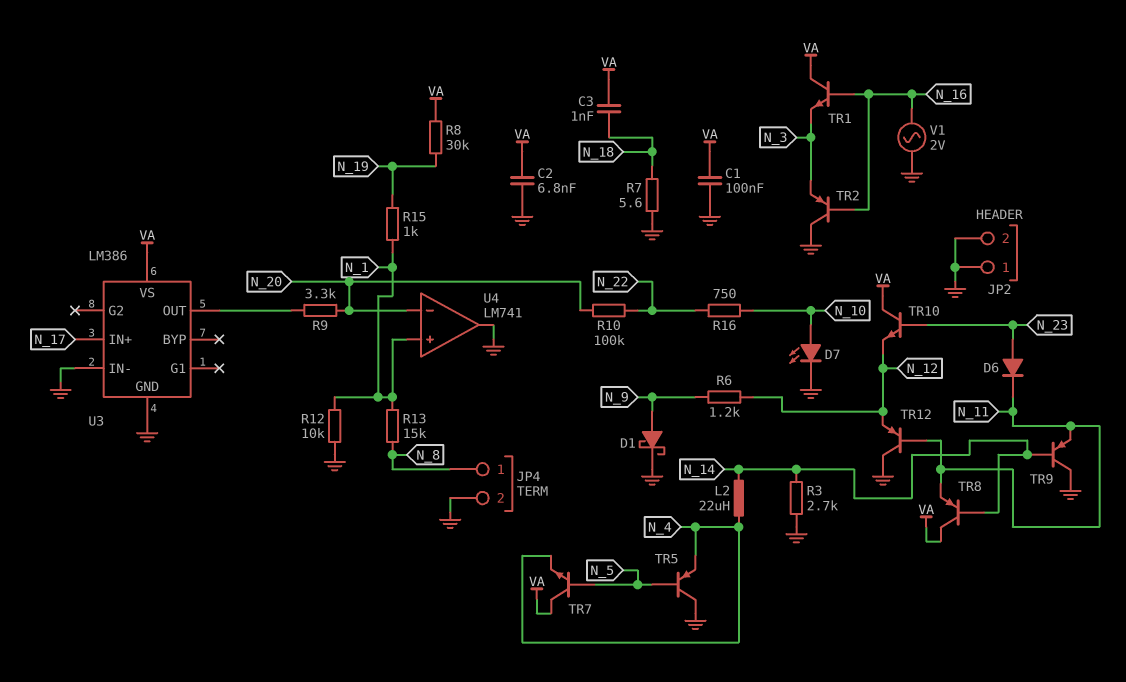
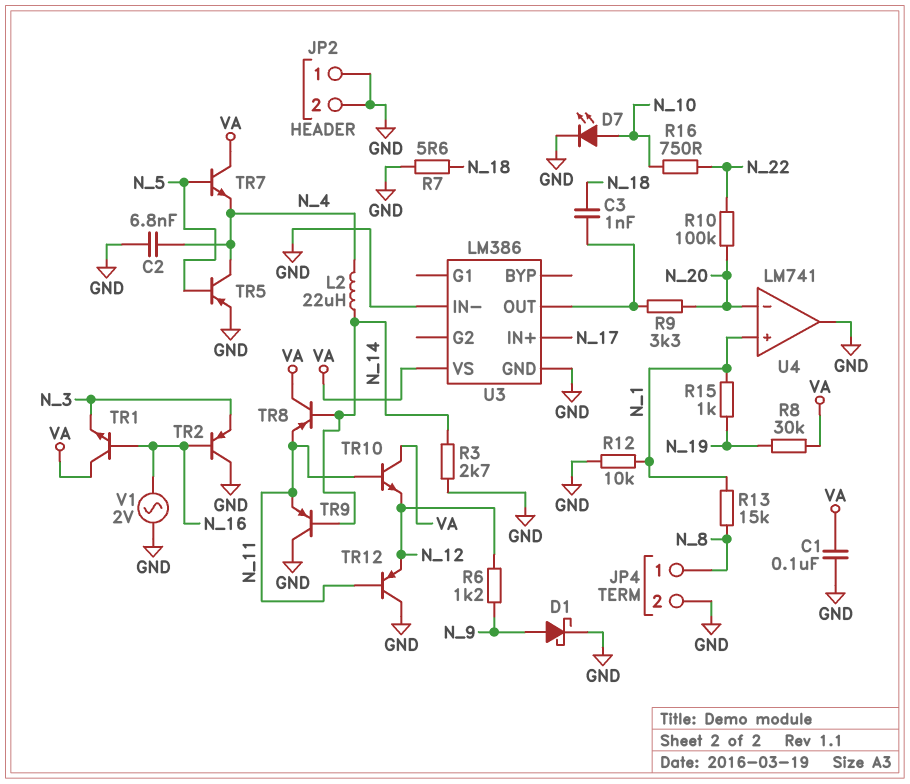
C2: 6.8nF (GND, VA) -> 6.8nF (GND, N_4)
C3: 1nF (N_18, VA) -> 1nF (N_18, U3/OUT)
D6: diode (A N_23, K N_11) -> none
TR5: PNP (B N_5, C GND, E N_4) -> PNP (B N_5, C N_4, E GND)
TR10: NPN (B N_23, C VA, E N_12) -> NPN (B N_11, C VA, E N_12)

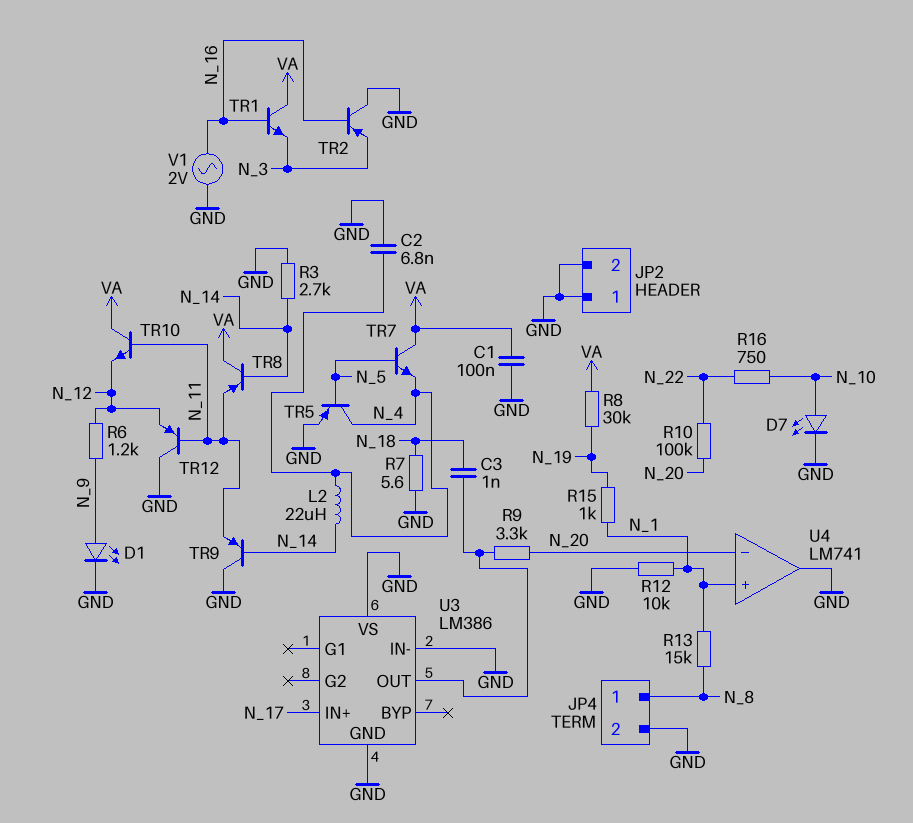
D1: schottky (A N_9, K GND) -> LED (A N_9, K GND)
U3 pin VS: VA -> GND

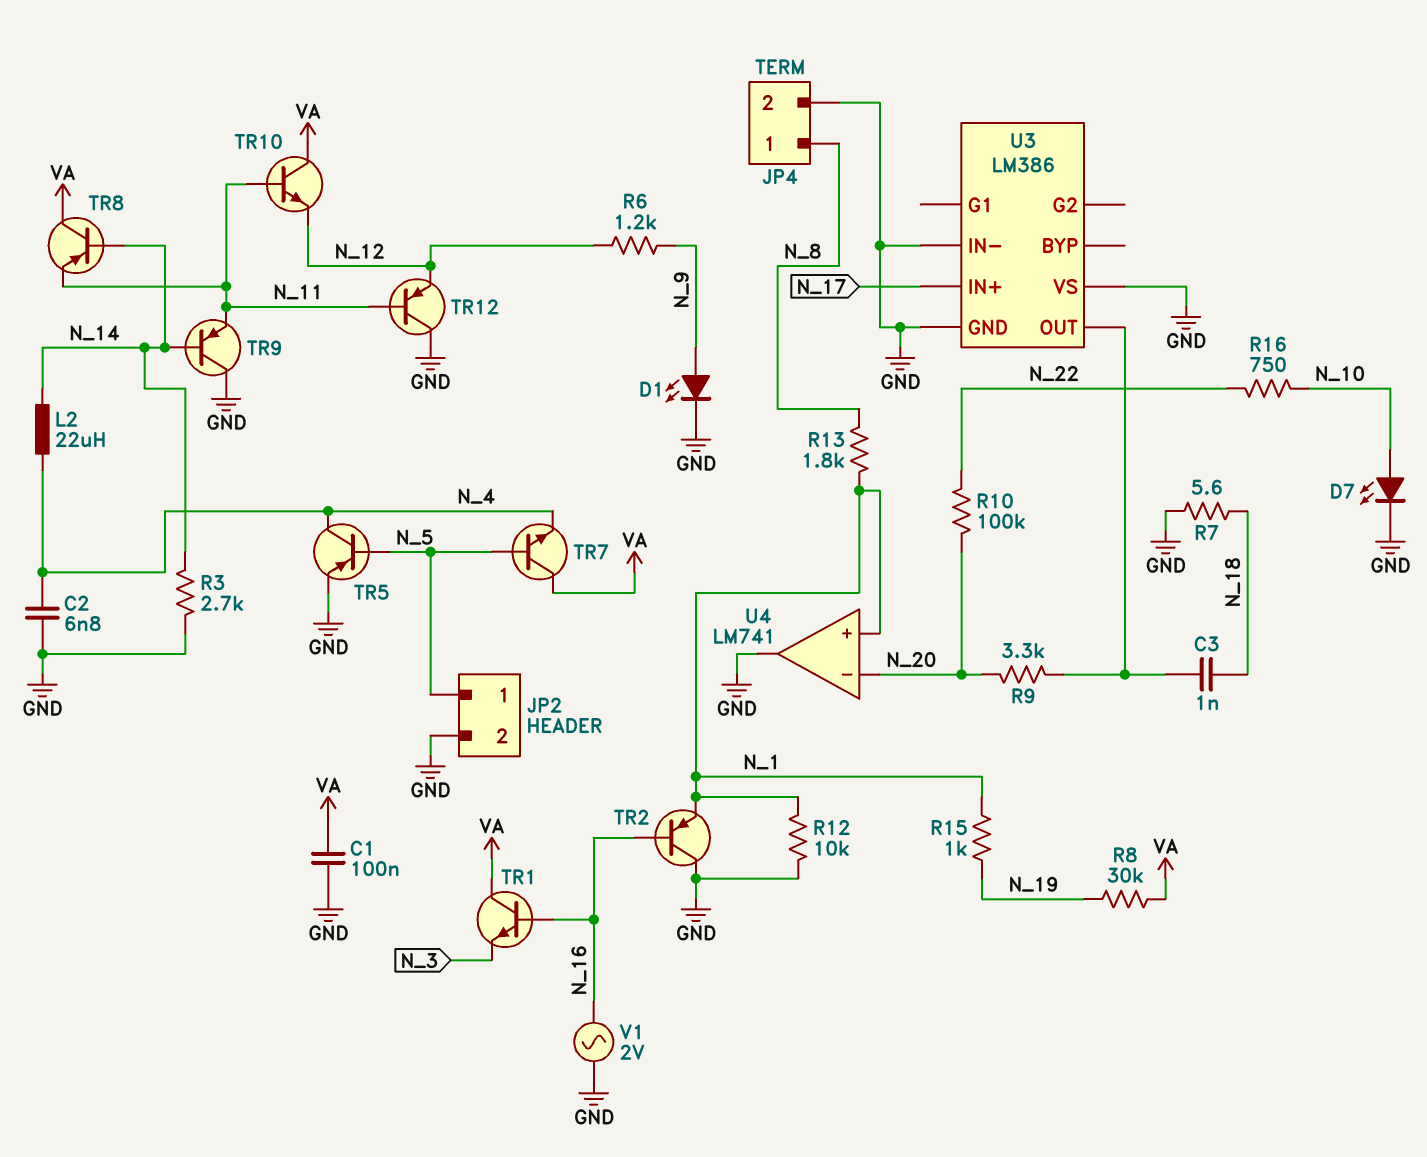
JP2 pin 1: GND -> N_5
R13: 15k (N_1, N_8) -> 1.8k (N_1, N_8)
TR2: PNP (B N_16, C GND, E N_3) -> PNP (B N_16, C GND, E N_1)

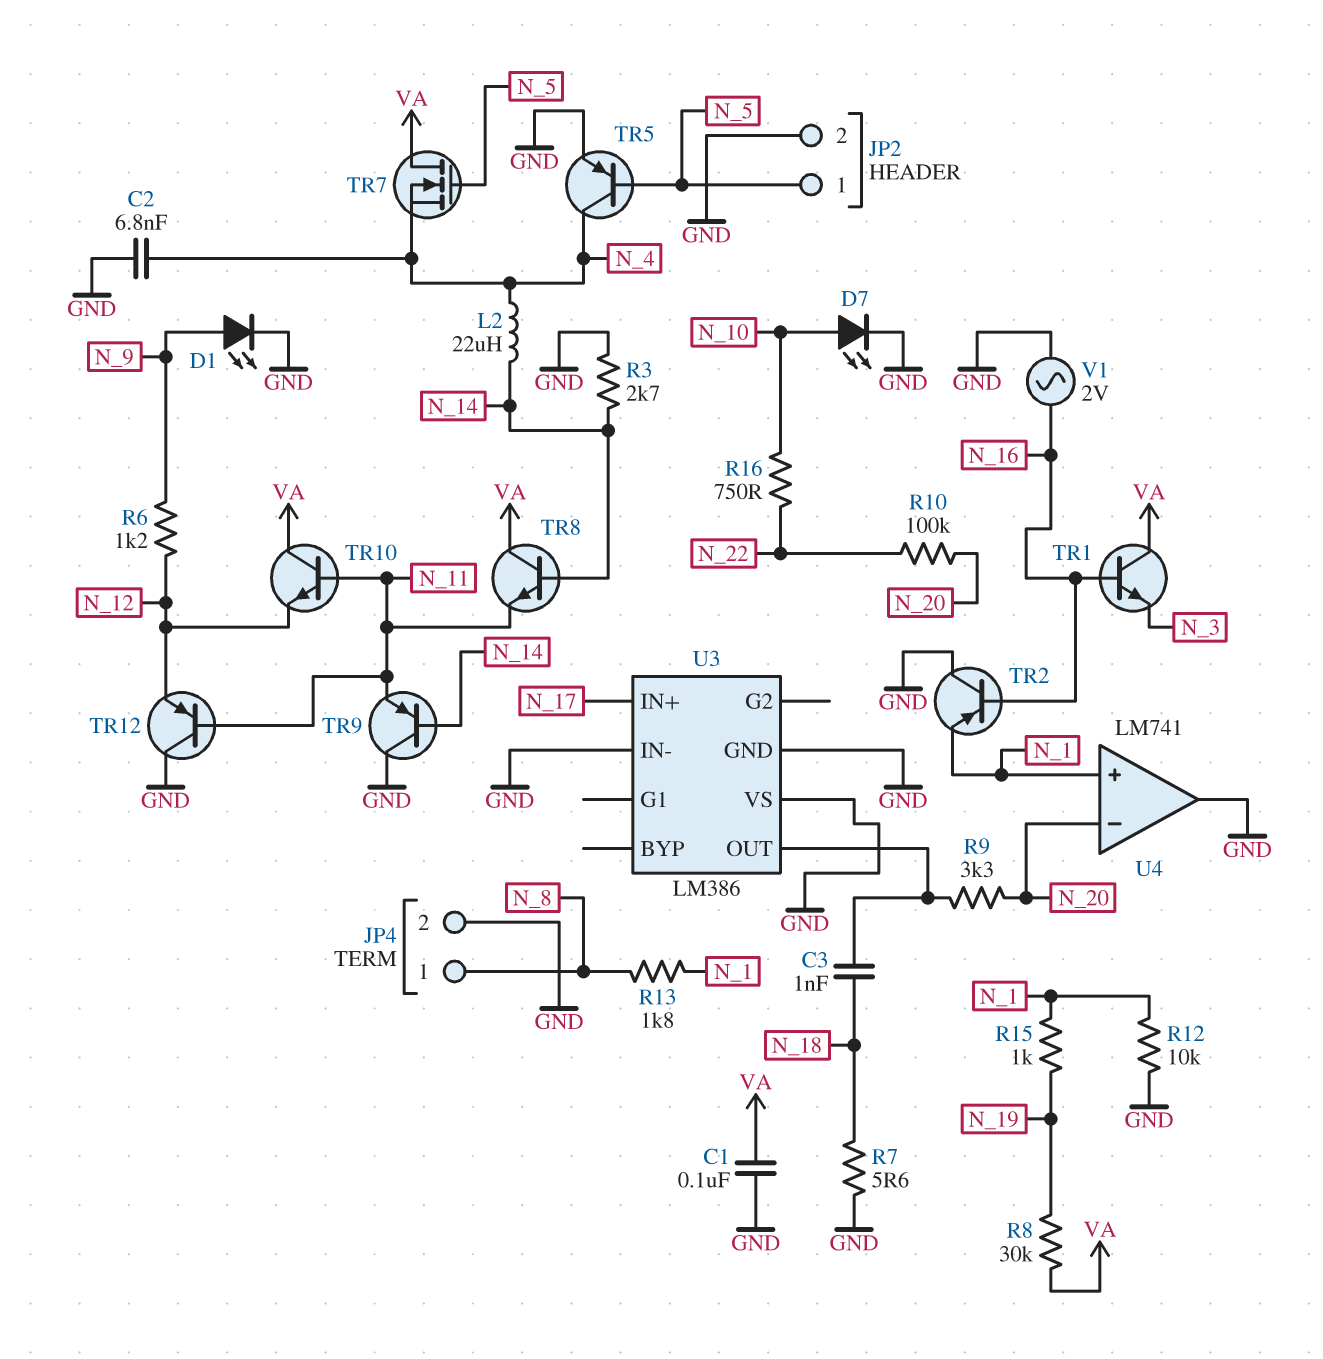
TR7: NPN (B N_5, C VA, E N_4) -> NMOS (G N_5, D VA, S N_4)
TR8: PNP (B N_14, C VA, E N_11) -> NPN (B N_14, C VA, E N_11)

